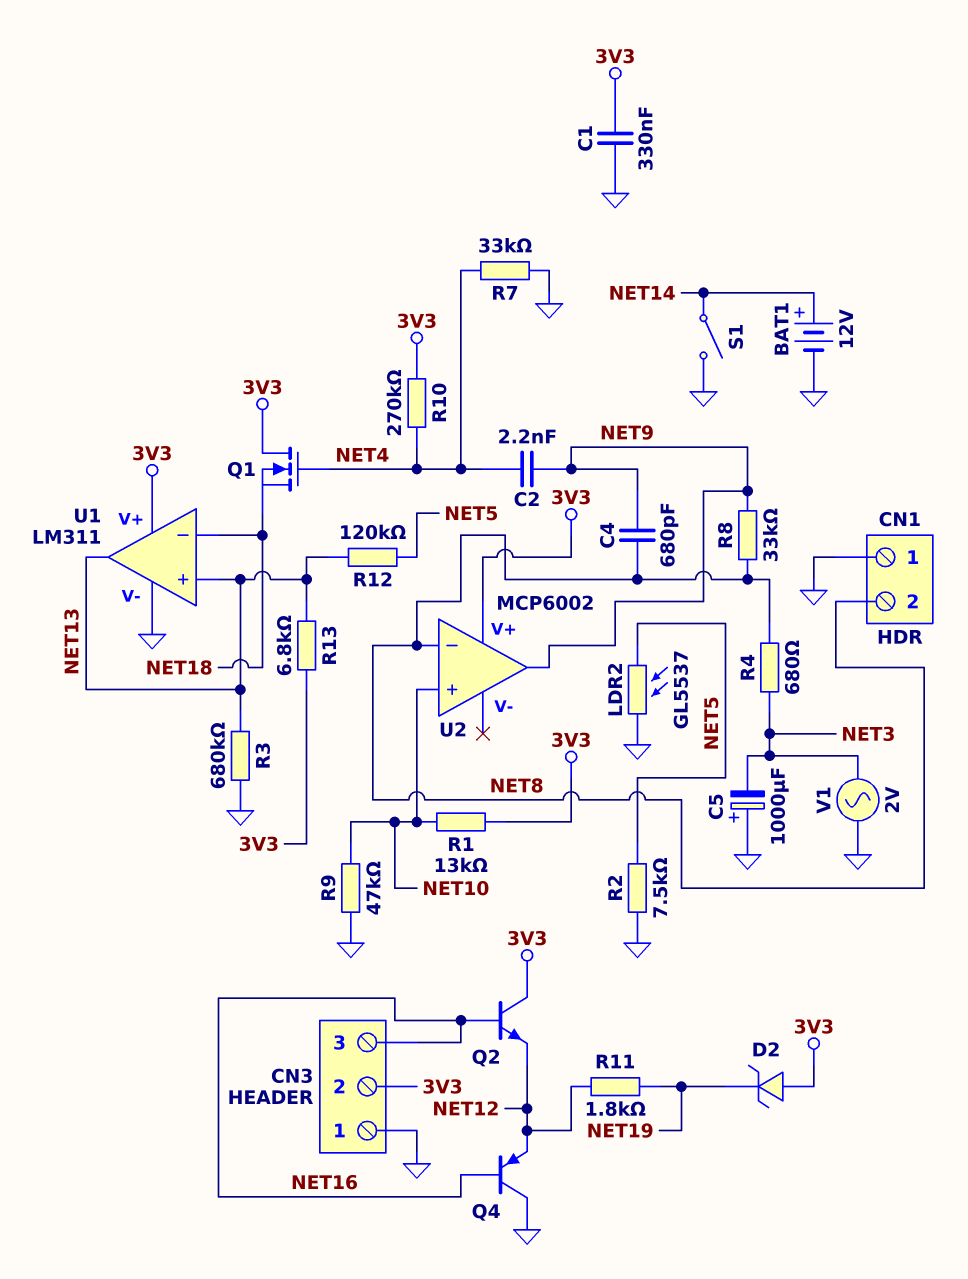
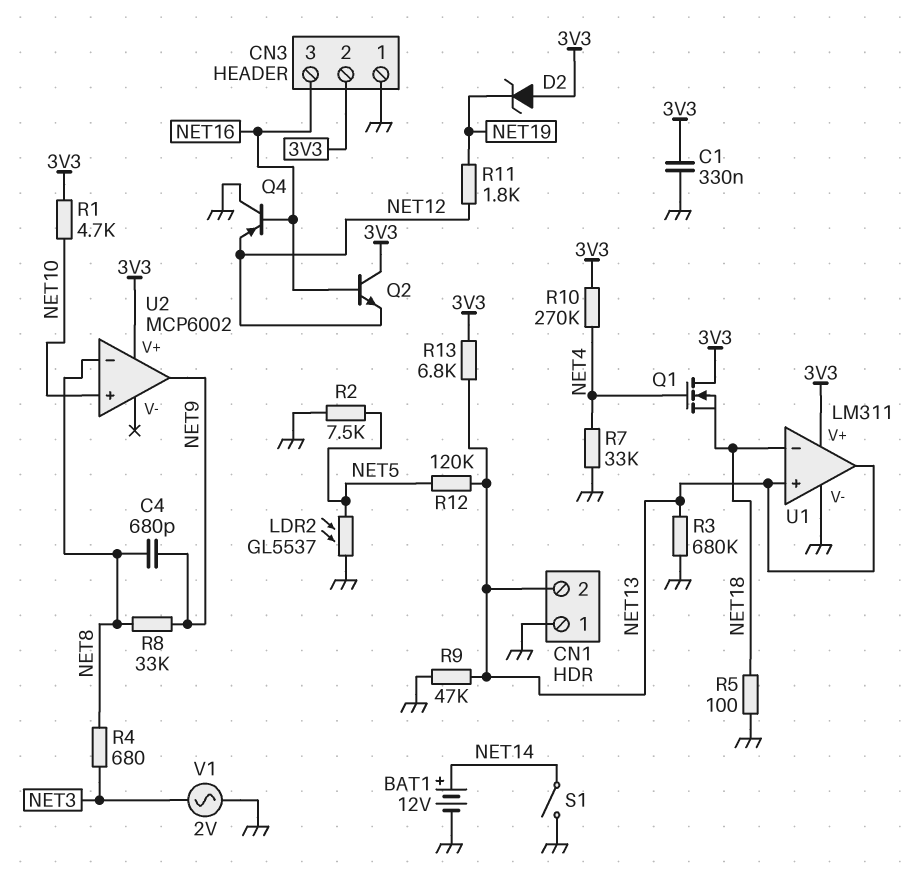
C2: 2.2nF (NET4, NET9) -> none
C5: 1000uF (plus GND, minus NET3) -> none
CN1 pin 2: NET8 -> NET13
R1: 13k (3V3, NET10) -> 4.7k (3V3, NET10)
R5: none -> 100 (GND, NET18)
R9: 47k (GND, NET10) -> 47k (GND, NET13)

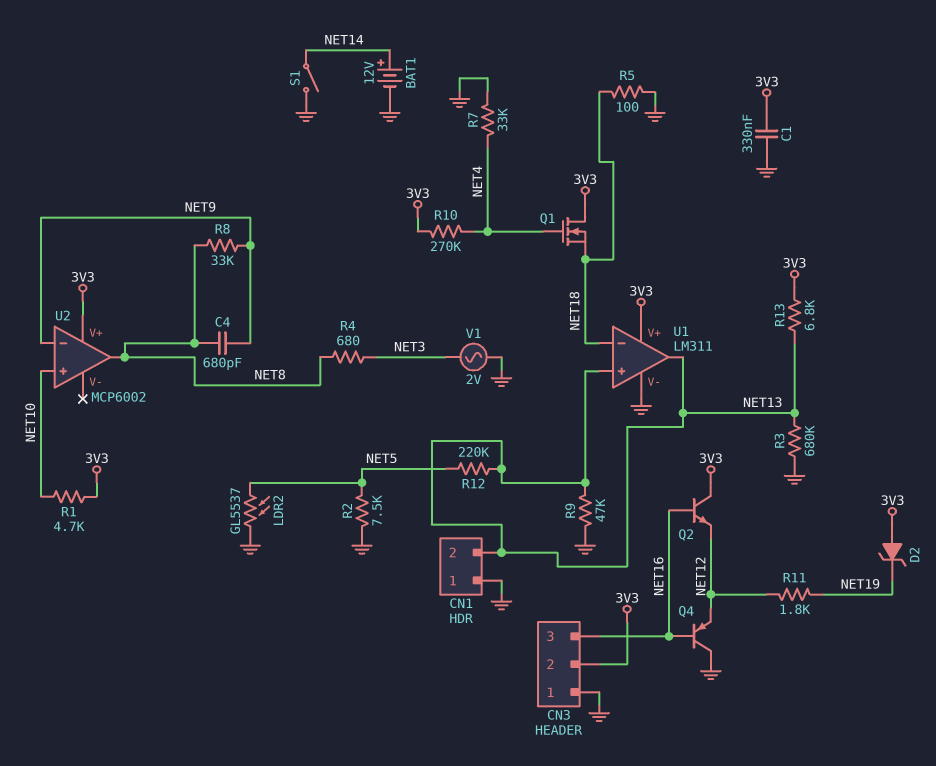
R12: 120k (NET5, NET13) -> 220k (NET5, NET13)
U2 pin in-: NET8 -> NET9
U2 pin out: NET9 -> NET8

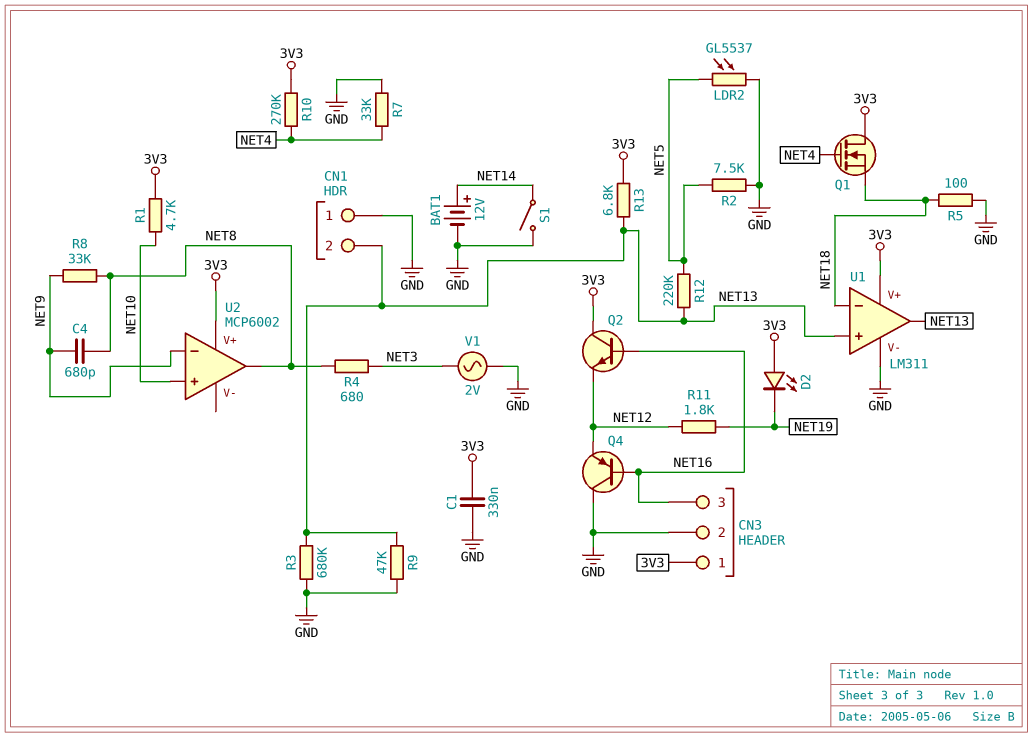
CN3 pin 1: GND -> 3V3
CN3 pin 2: 3V3 -> GND
D2: zener (A 3V3, K NET19) -> LED (A 3V3, K NET19)

